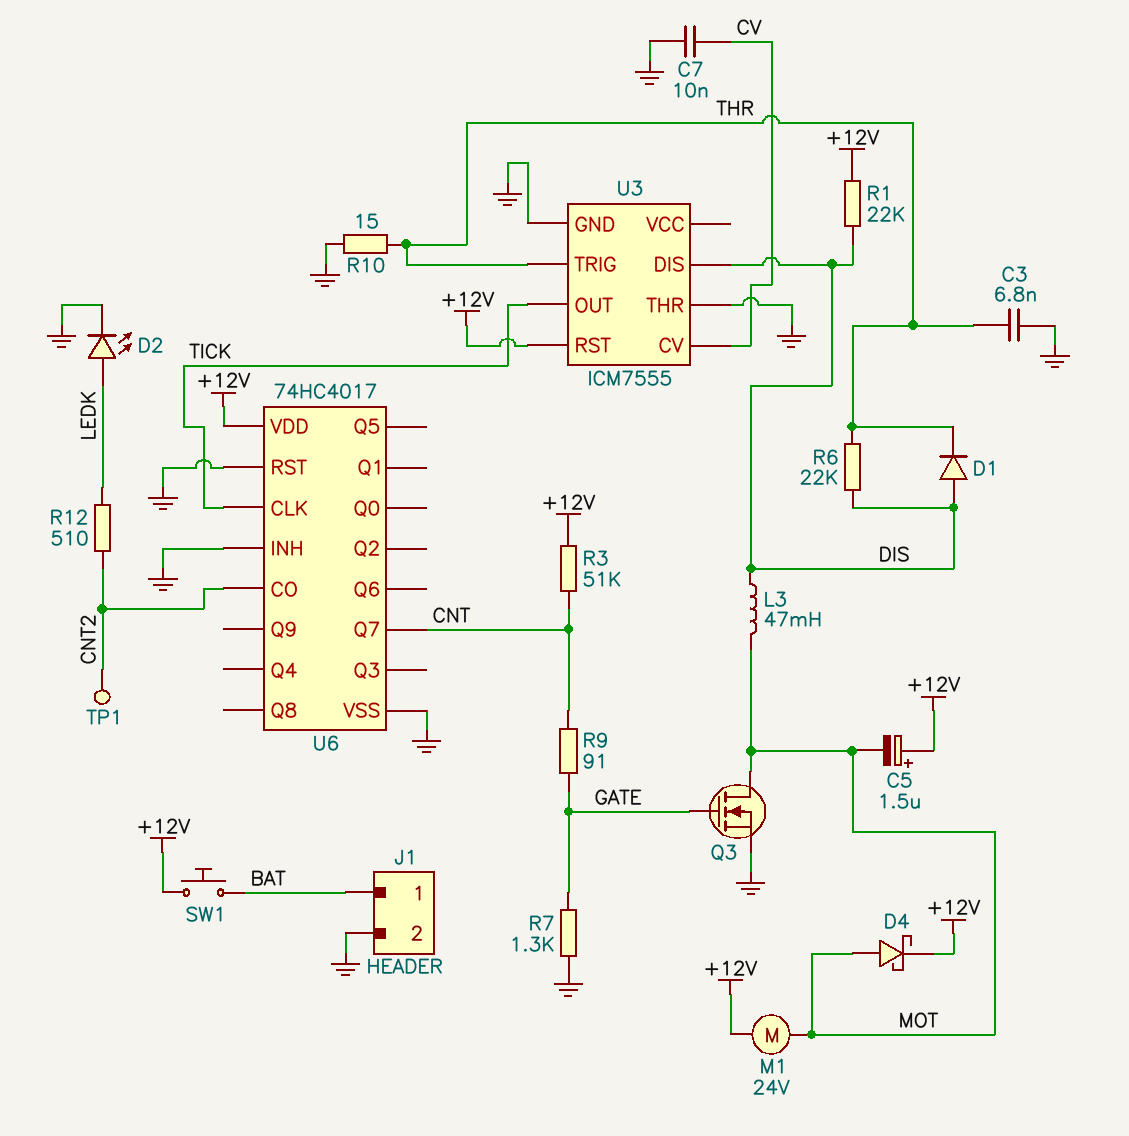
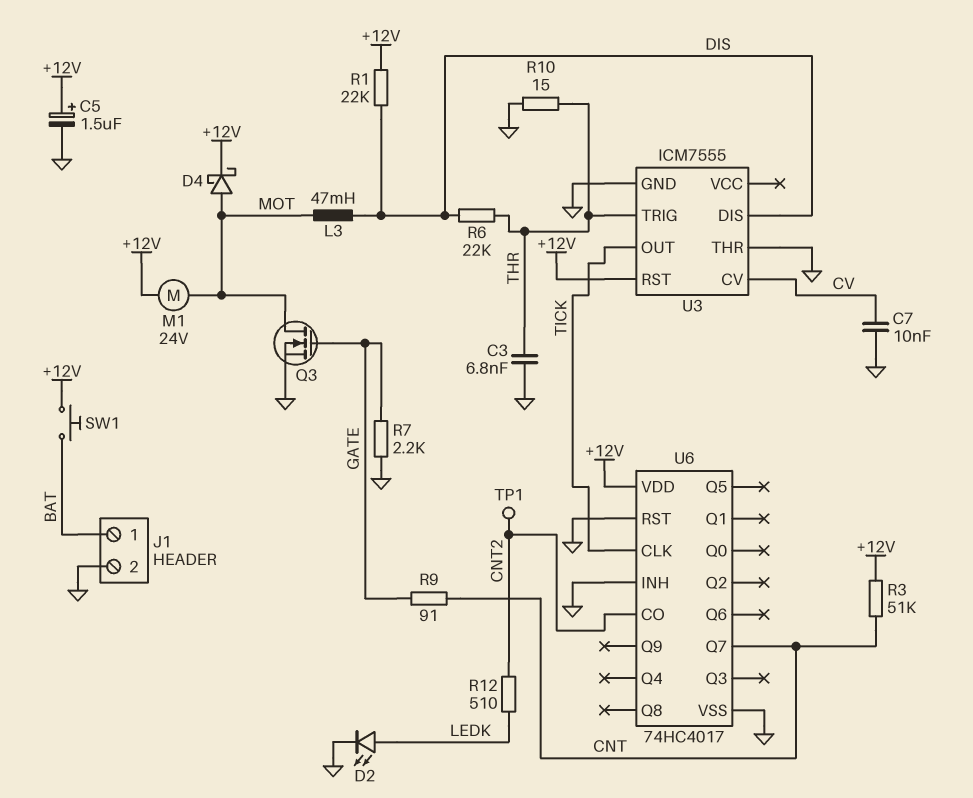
C5: 1.5uF (plus +12V, minus MOT) -> 1.5uF (plus +12V, minus GND)
D1: diode (A DIS, K THR) -> none
R7: 1.3k (GATE, GND) -> 2.2k (GATE, GND)

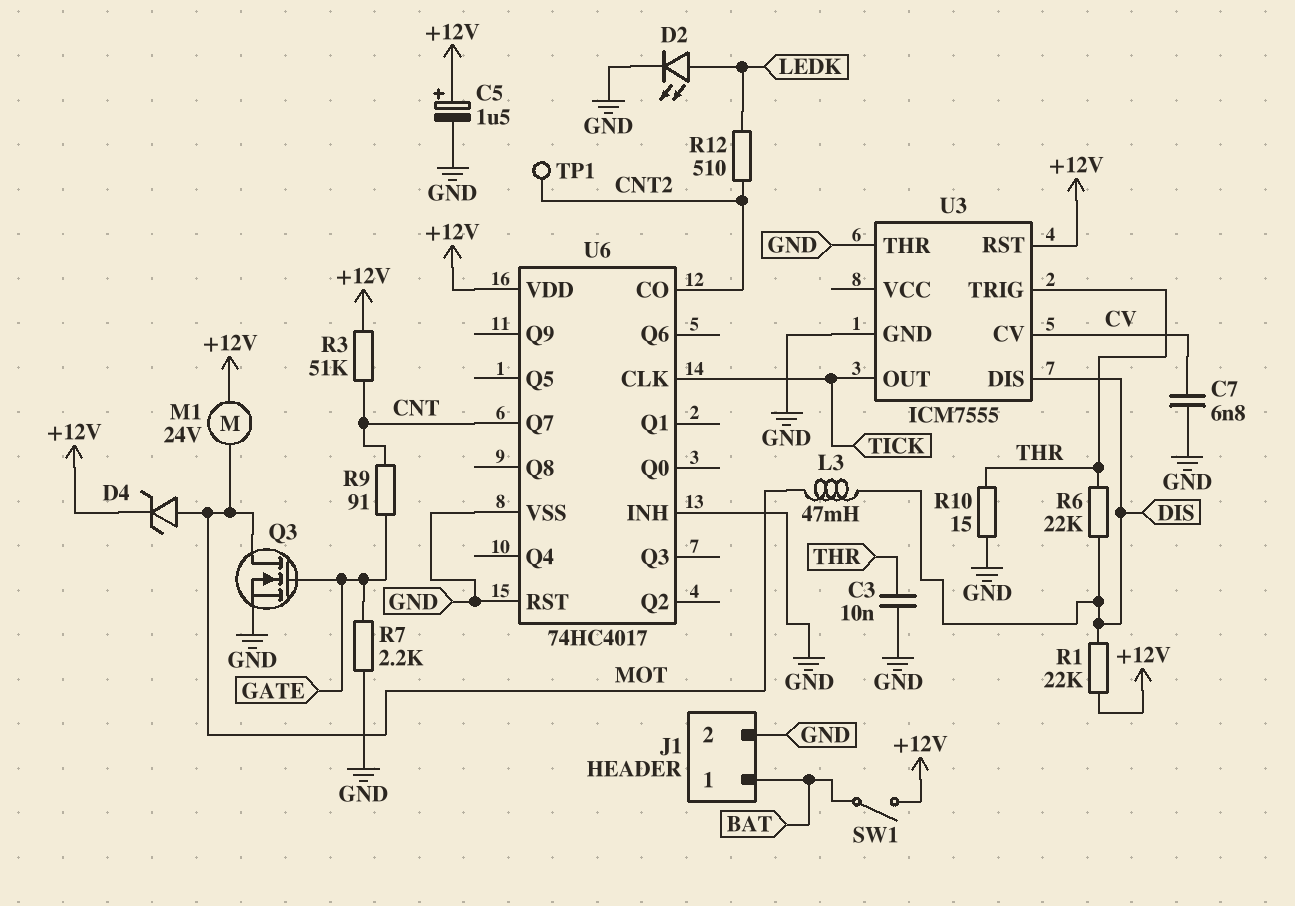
C3: 6.8nF (GND, THR) -> 10nF (GND, THR)
C7: 10nF (CV, GND) -> 6.8nF (CV, GND)
D4: schottky (A MOT, K +12V) -> zener (A MOT, K +12V)
SW1: button (+12V, BAT) -> switch (+12V, BAT)

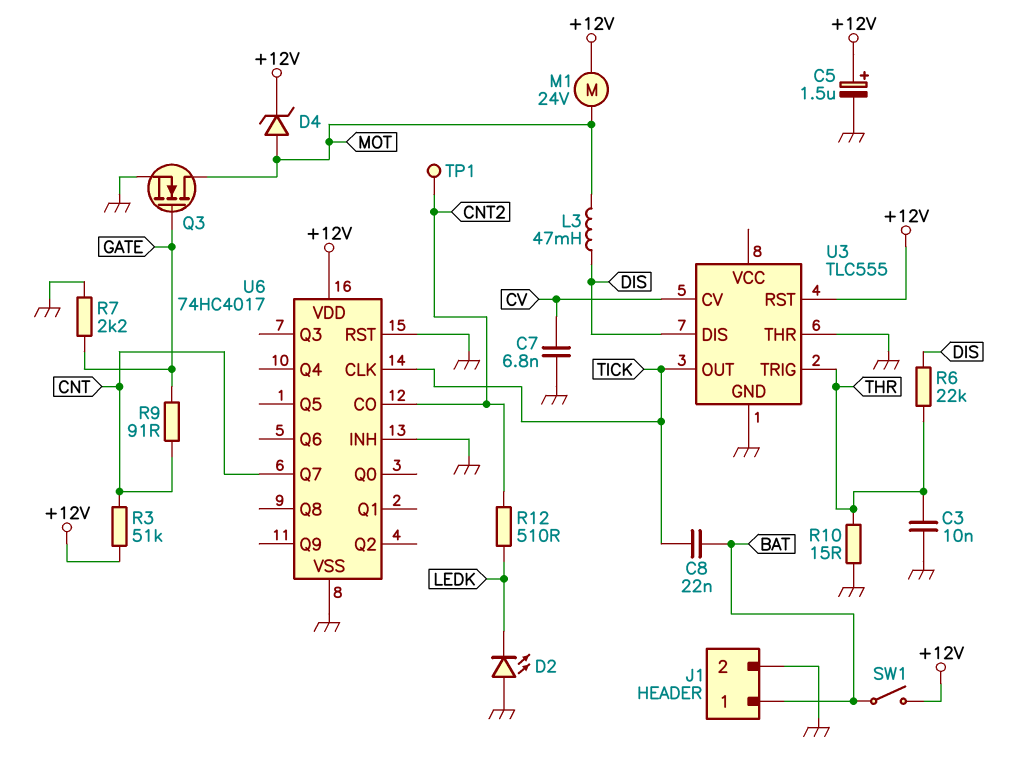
C8: none -> 22nF (BAT, TICK)
D2: LED (A LEDK, K GND) -> LED (A GND, K LEDK)
R1: 22k (+12V, DIS) -> none
U3: ICM7555 -> TLC555

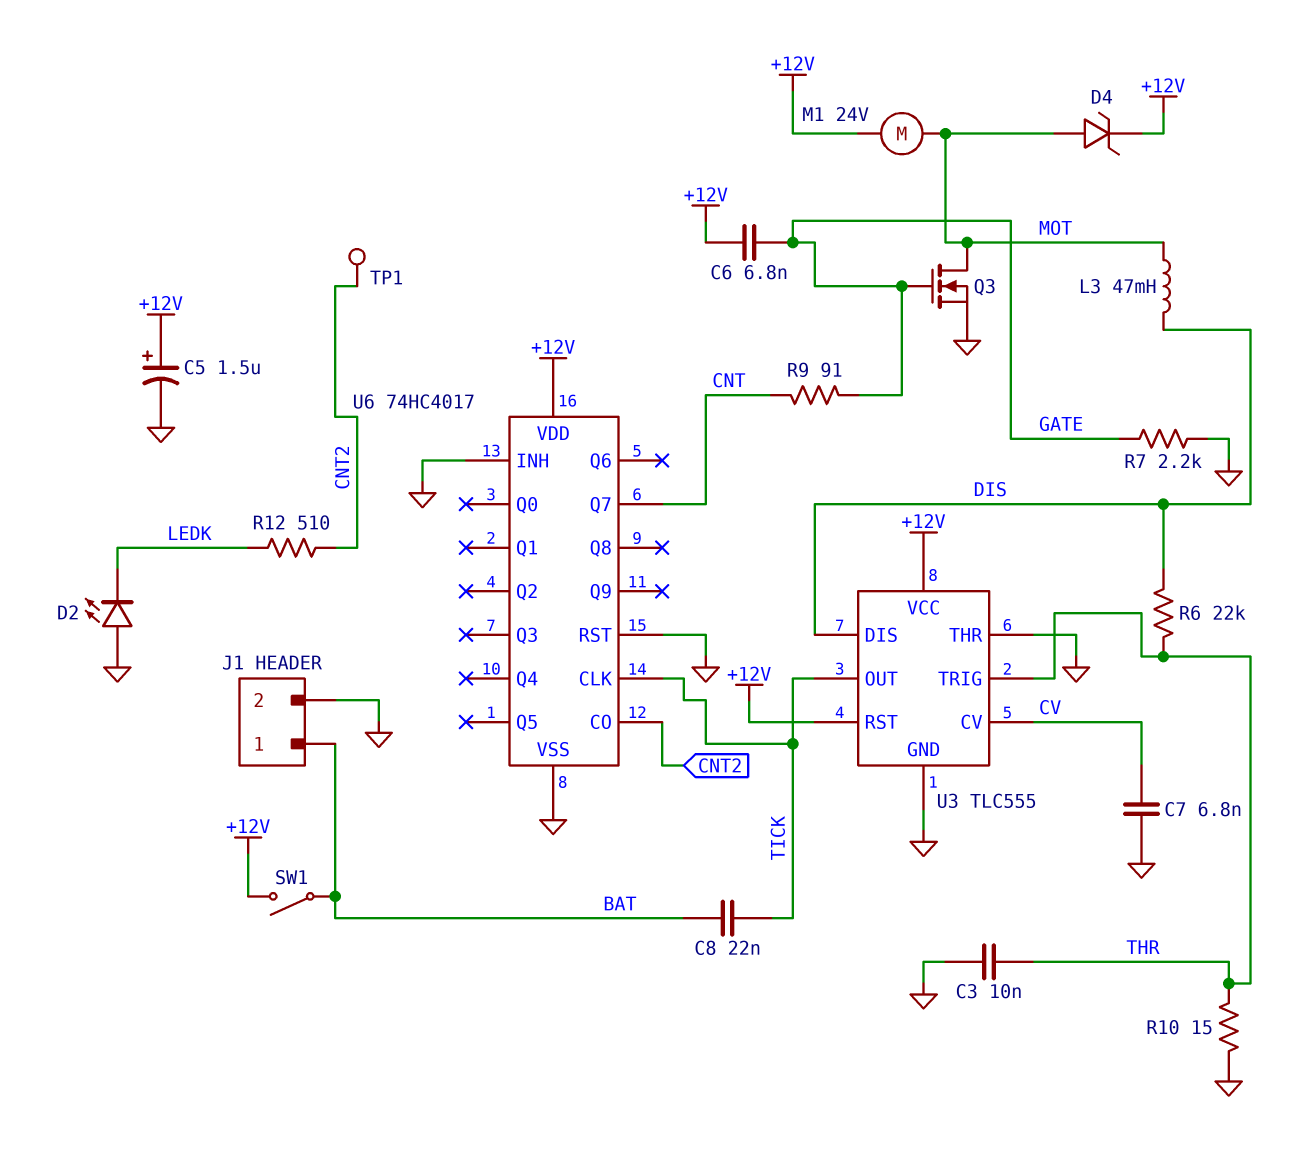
C6: none -> 6.8nF (+12V, GATE)
R3: 51k (+12V, CNT) -> none
U3 pin VCC: none -> +12V

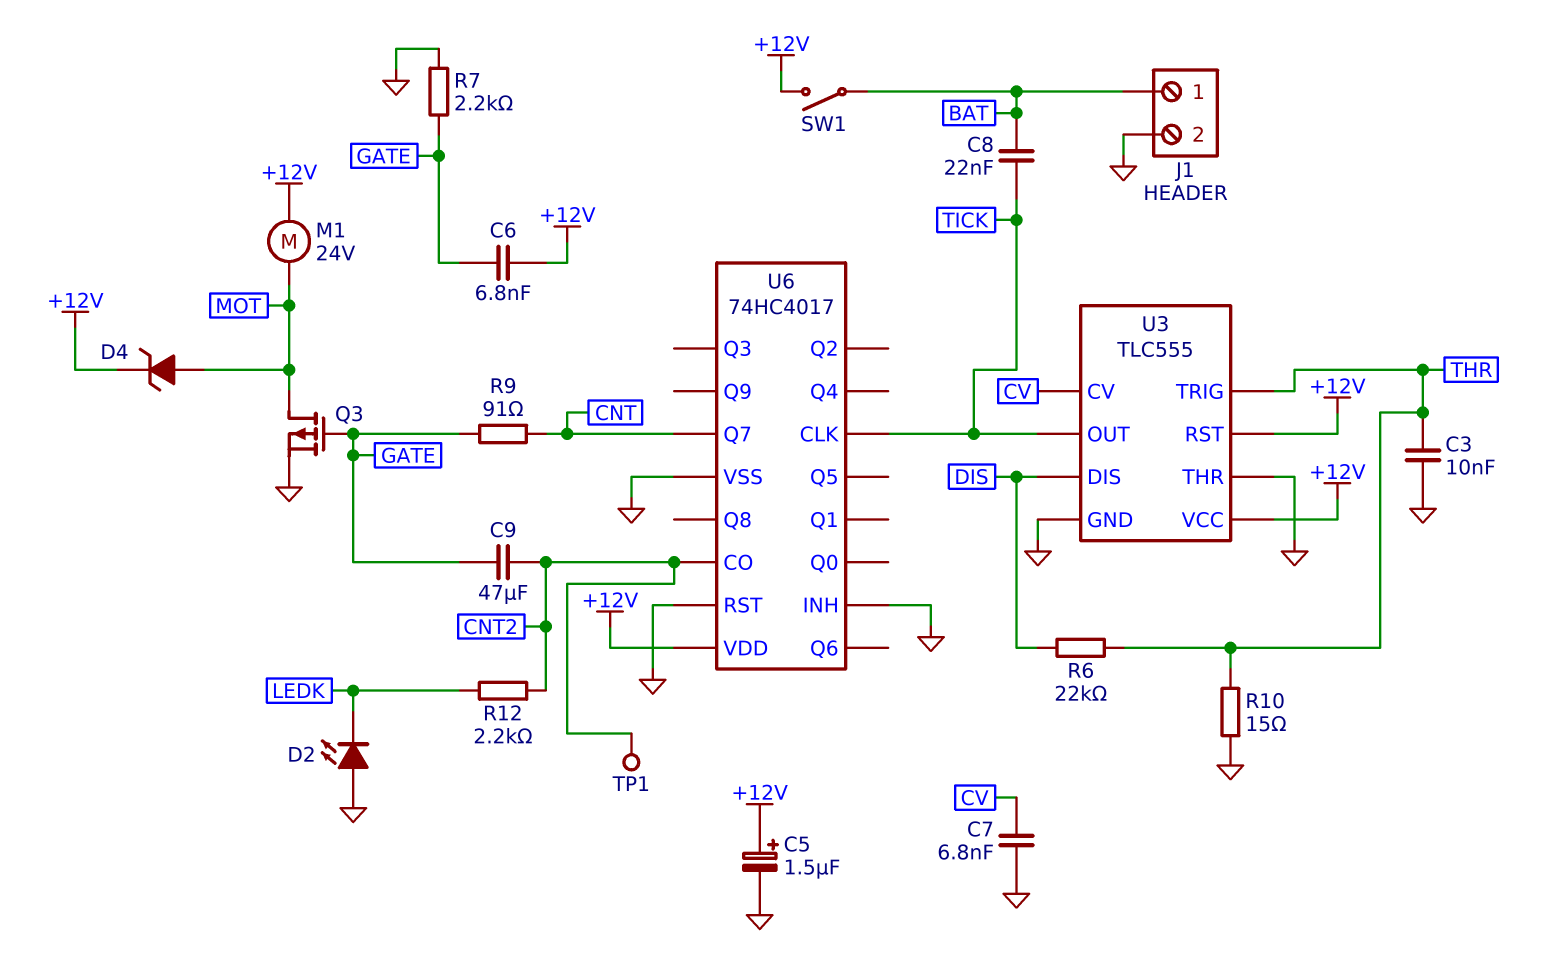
C9: none -> 47uF (CNT2, GATE)
L3: 47mH (DIS, MOT) -> none
Q3: NMOS (G GATE, D MOT, S GND) -> PMOS (G GATE, D MOT, S GND)
R12: 510 (CNT2, LEDK) -> 2.2k (CNT2, LEDK)

